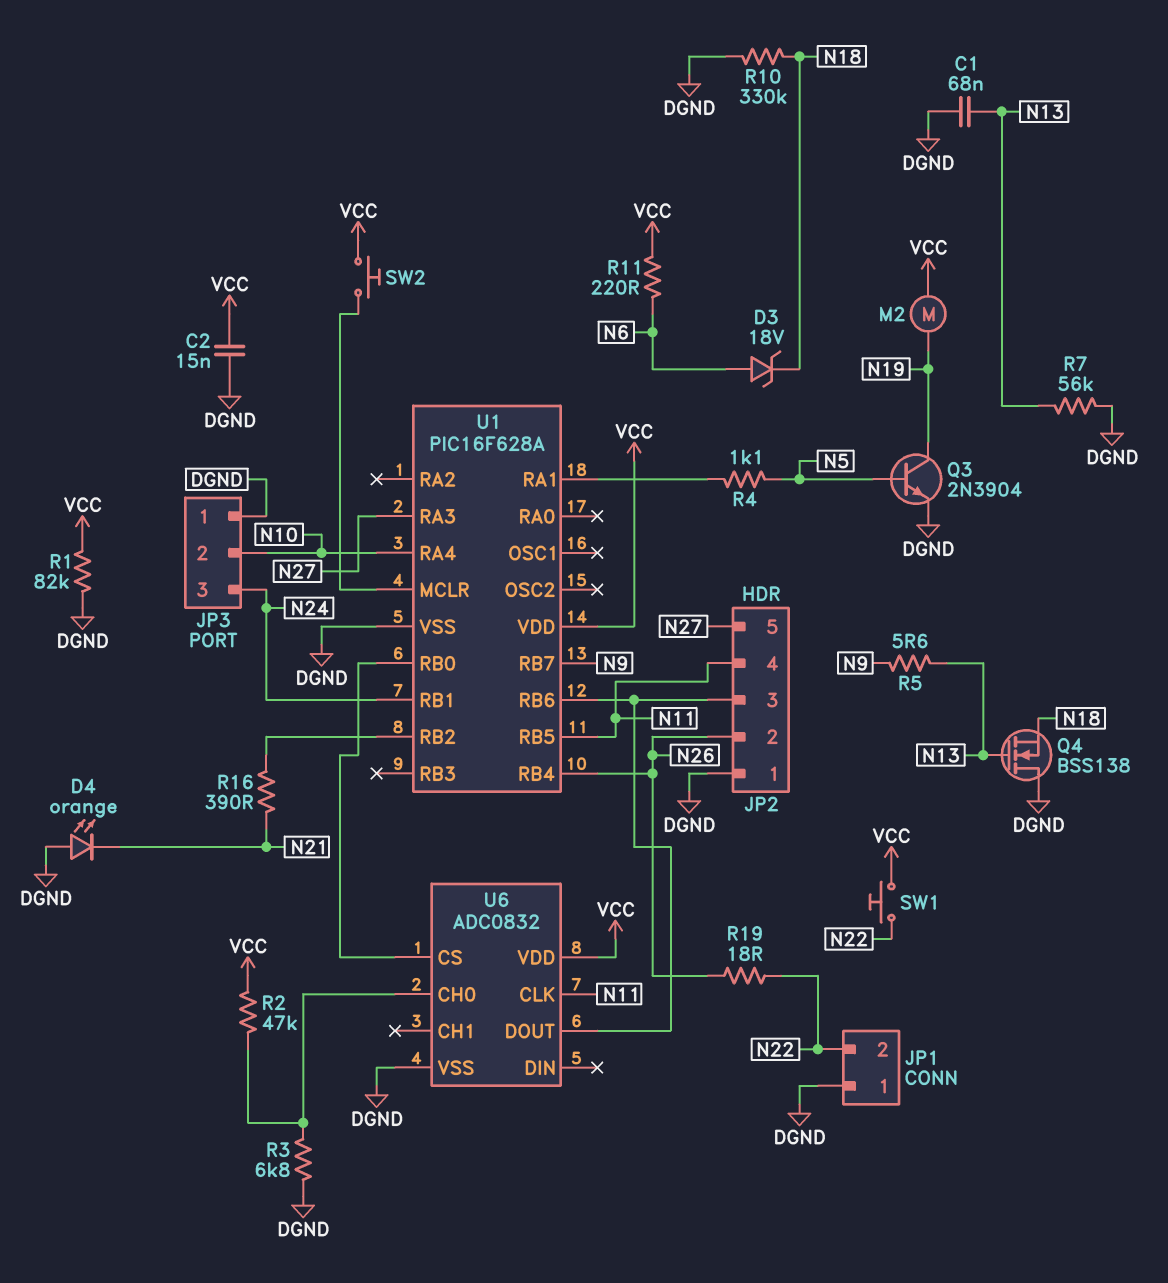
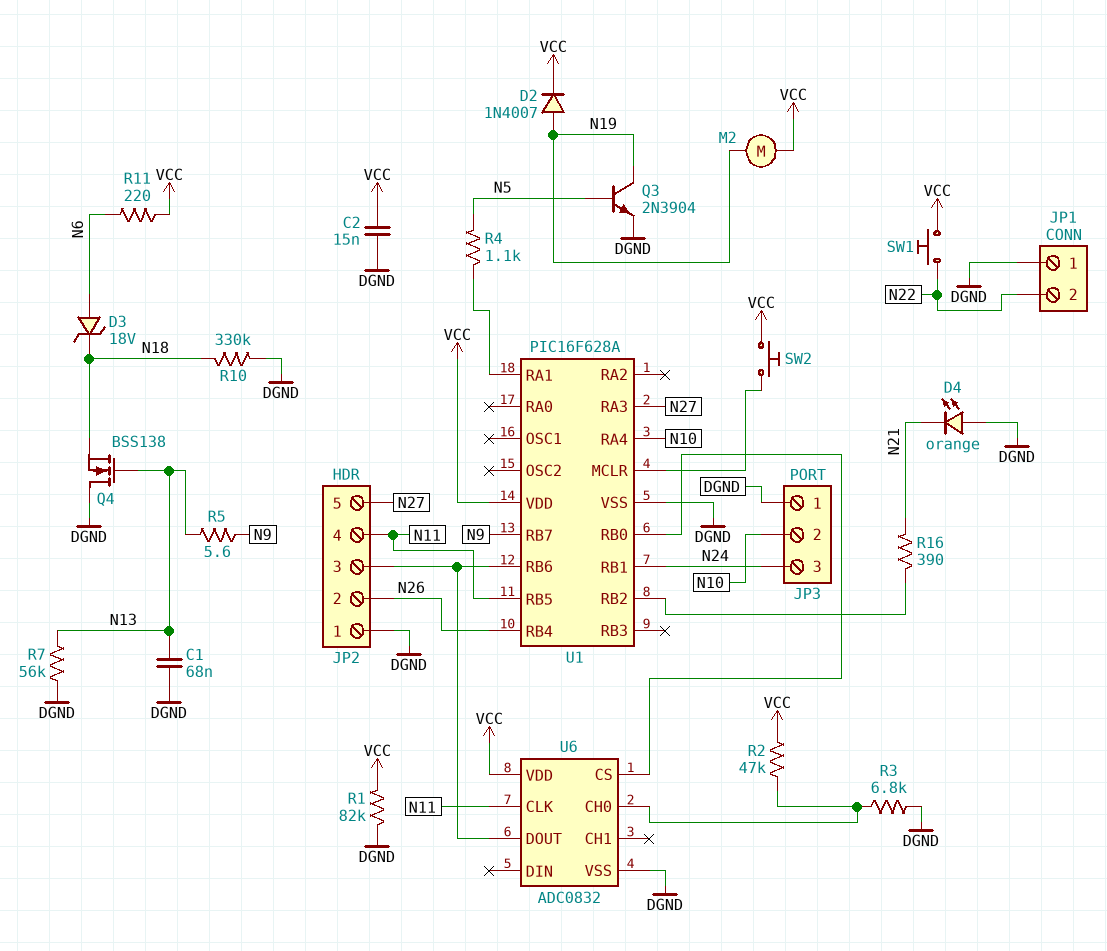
D2: none -> diode 1N4007 (A N19, K VCC)
R19: 18 (N22, N26) -> none

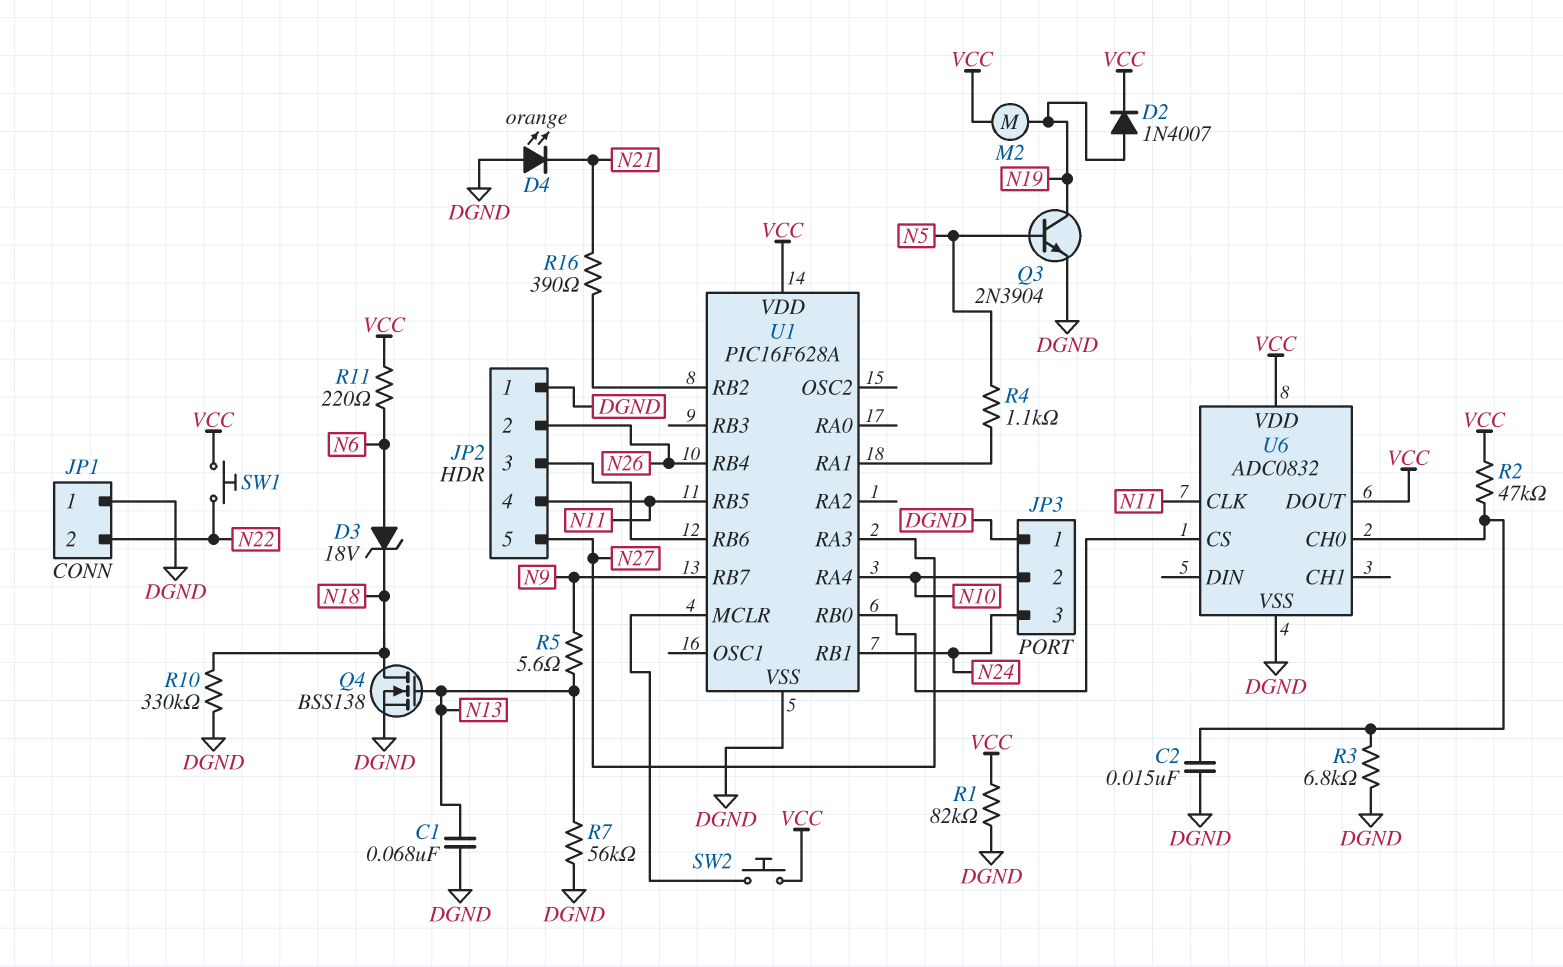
C2: 15nF (DGND, VCC) -> 15nF (DGND, U6/CH0)
Q4: NMOS BSS138 (G N13, D DGND, S N18) -> NMOS BSS138 (G N13, D N18, S DGND)
U6 pin DOUT: JP2/3 -> VCC

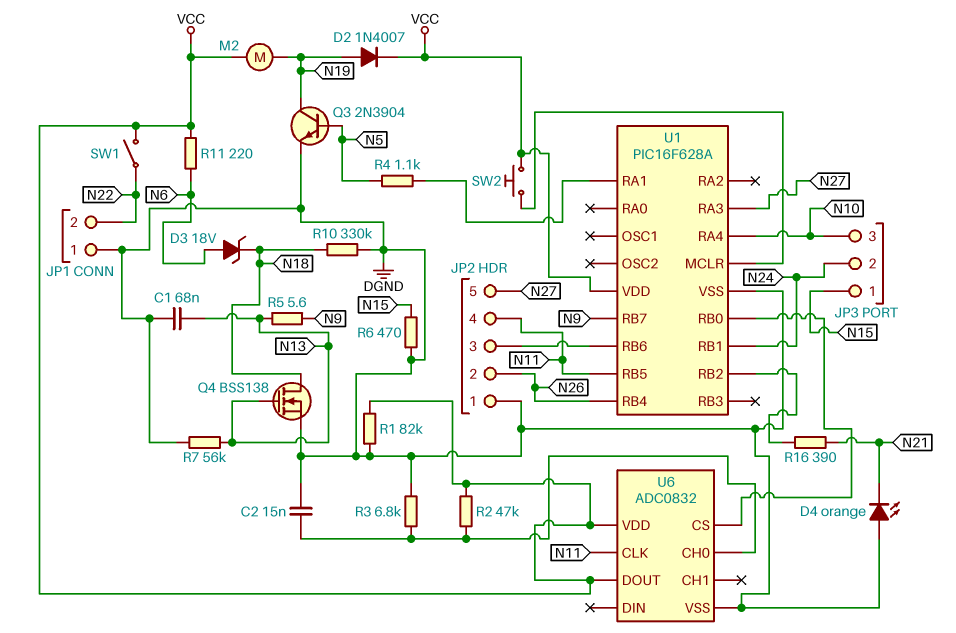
JP3 pin 1: DGND -> N15
JP3 pin 2: N10 -> N24
JP3 pin 3: N24 -> N10
R6: none -> 470 (DGND, N15)
SW1: button (N22, VCC) -> switch (N22, VCC)

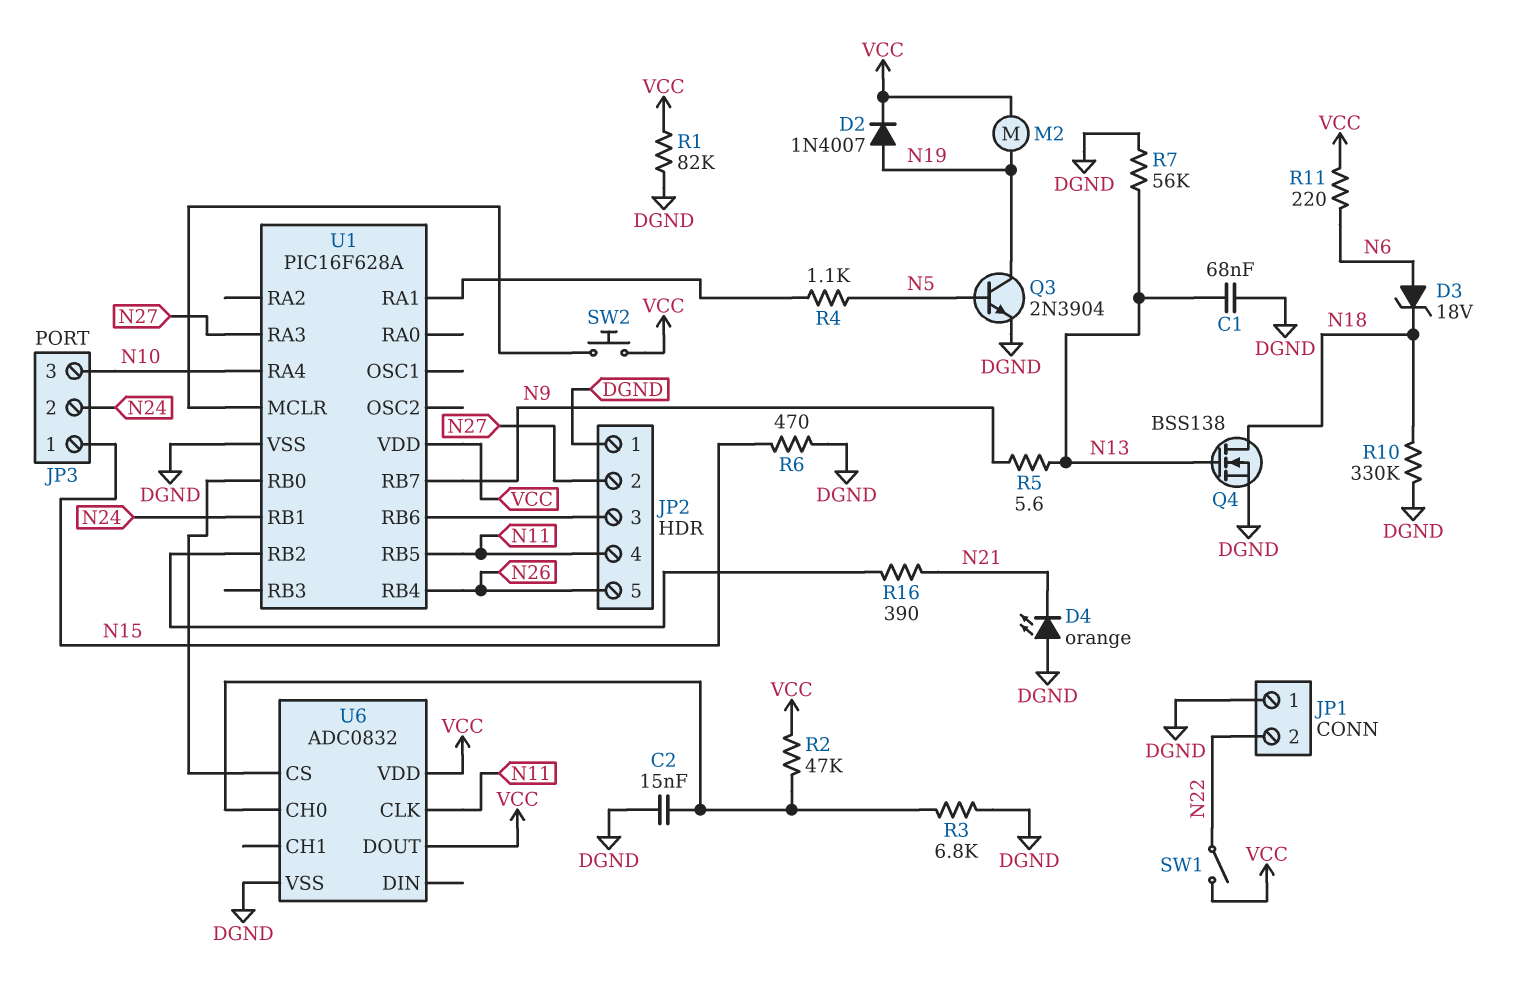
JP2 pin 2: N26 -> N27
JP2 pin 5: N27 -> N26

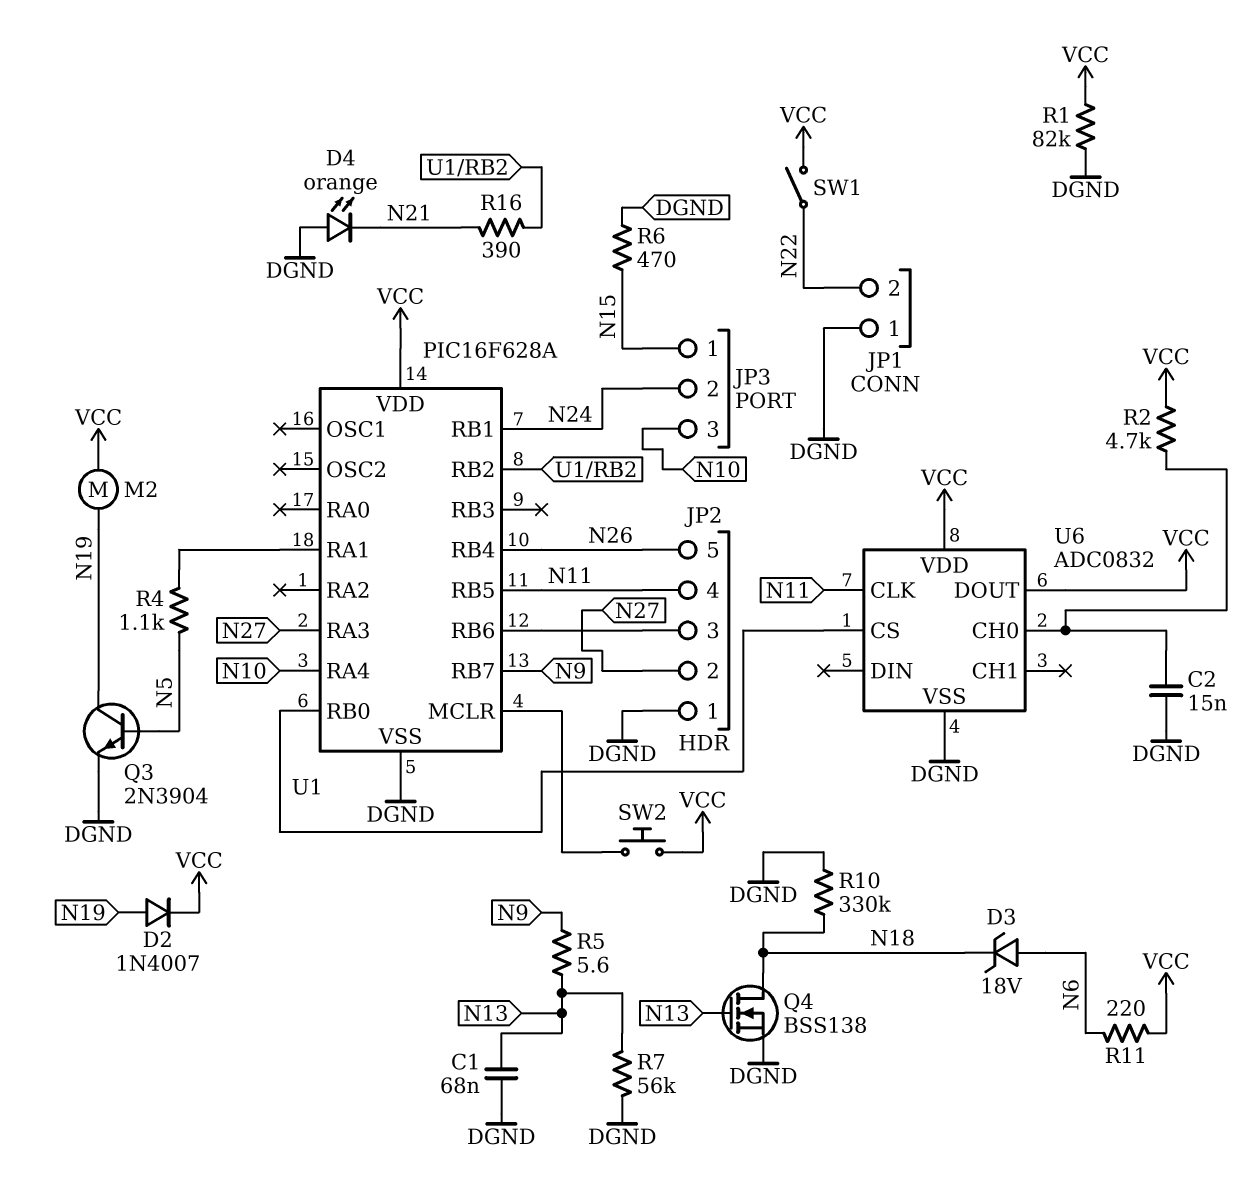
R2: 47k (U6/CH0, VCC) -> 4.7k (U6/CH0, VCC)
R3: 6.8k (DGND, U6/CH0) -> none

